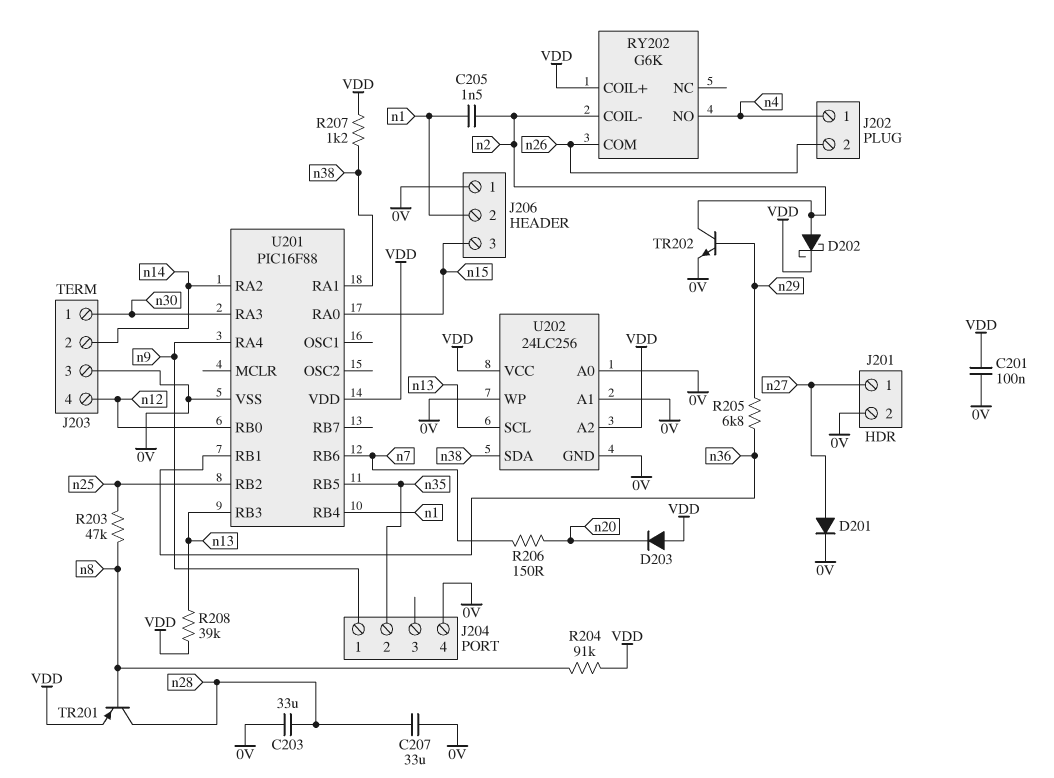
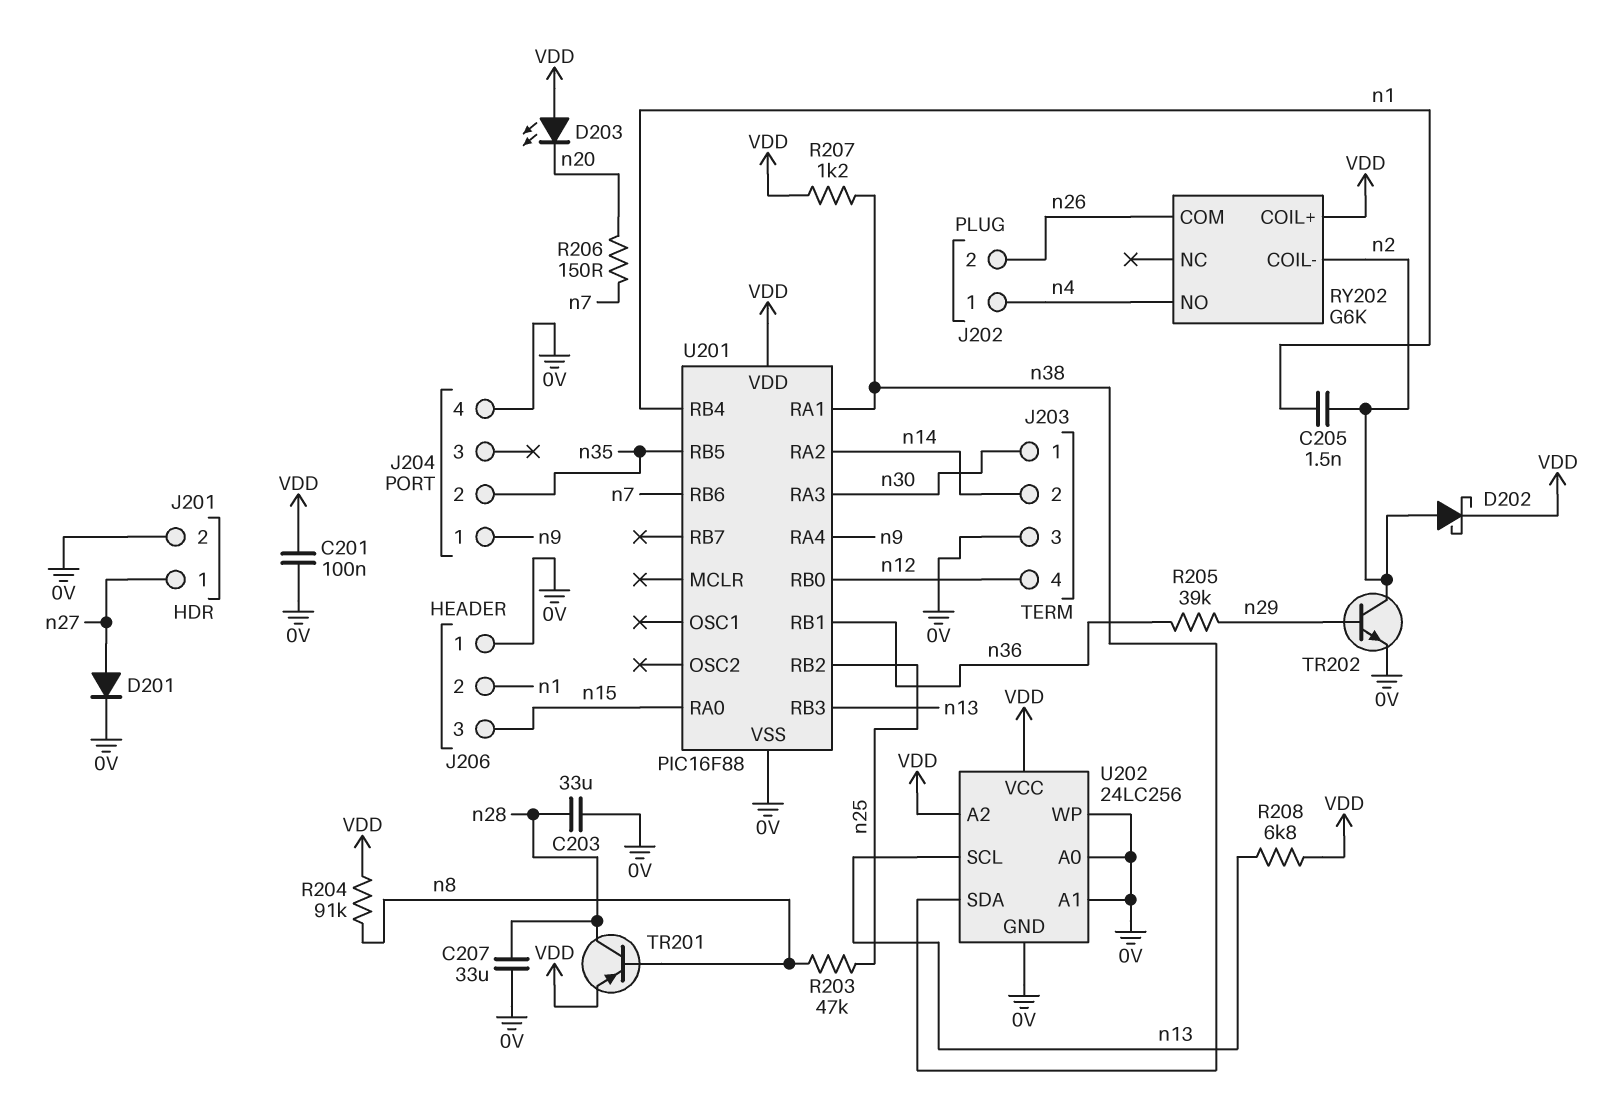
D203: diode (A VDD, K n20) -> LED (A VDD, K n20)
R205: 6.8k (n29, n36) -> 39k (n29, n36)
R208: 39k (VDD, n13) -> 6.8k (VDD, n13)

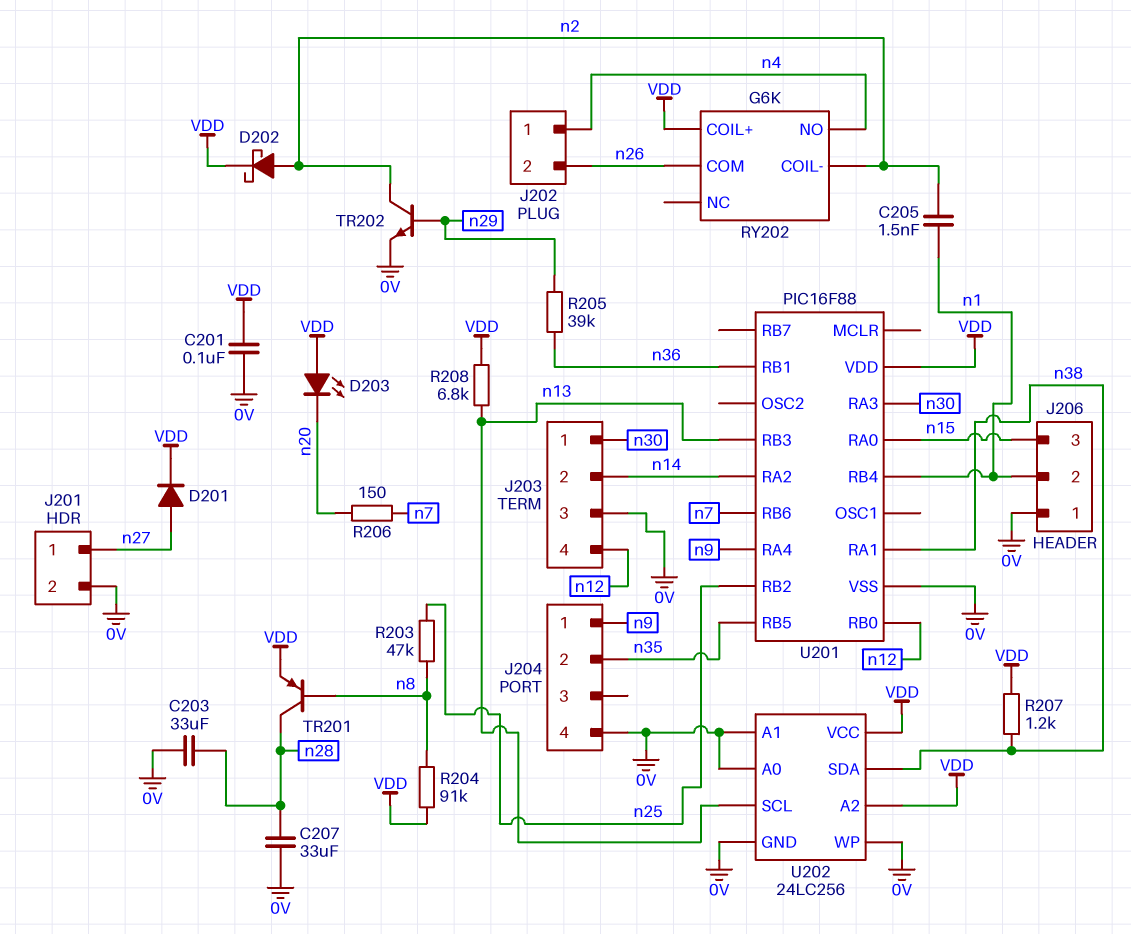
D201: diode (A n27, K 0V) -> diode (A n27, K VDD)

